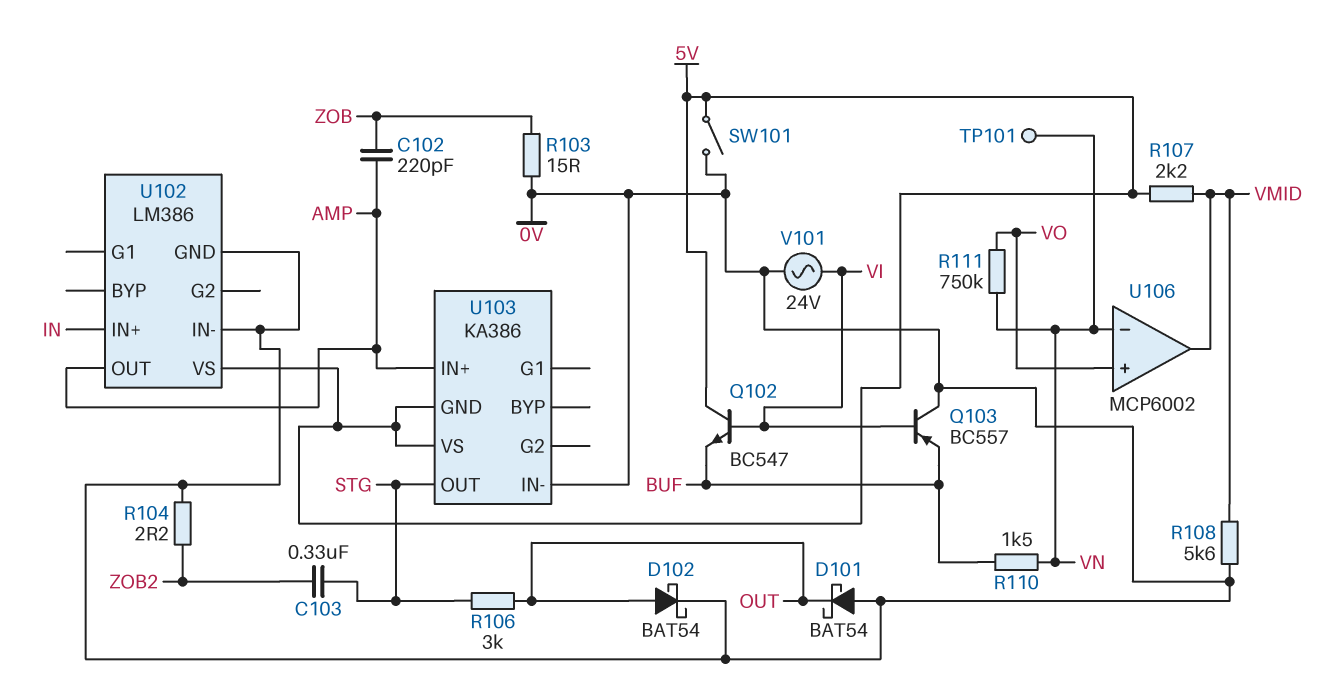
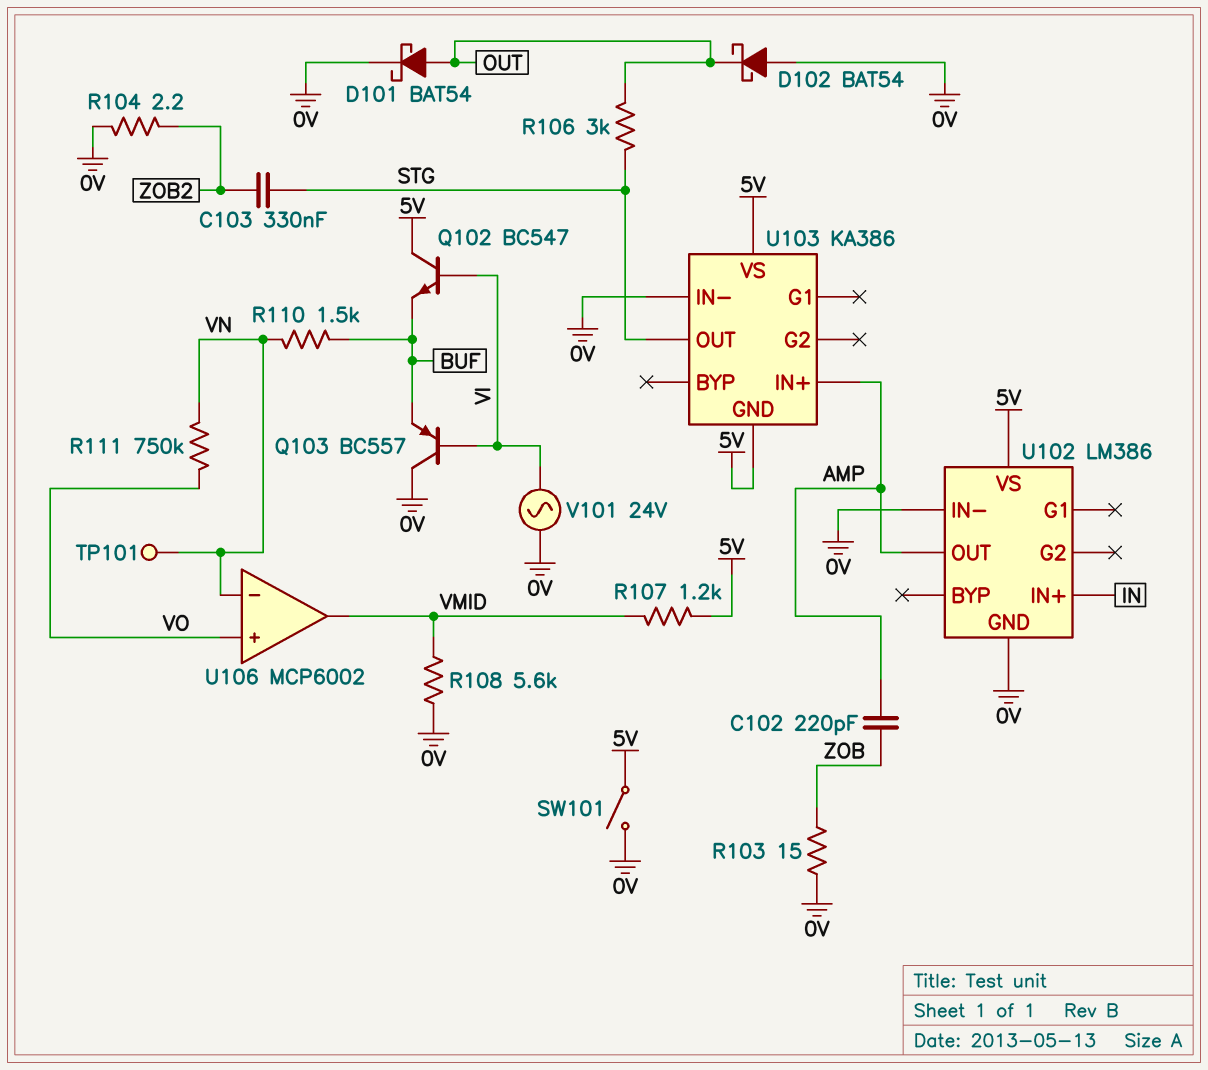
D101: schottky BAT54 (A 0V, K OUT) -> schottky BAT54 (A OUT, K 0V)
D102: schottky BAT54 (A OUT, K 0V) -> schottky BAT54 (A 0V, K OUT)
R107: 2.2k (5V, VMID) -> 1.2k (5V, VMID)

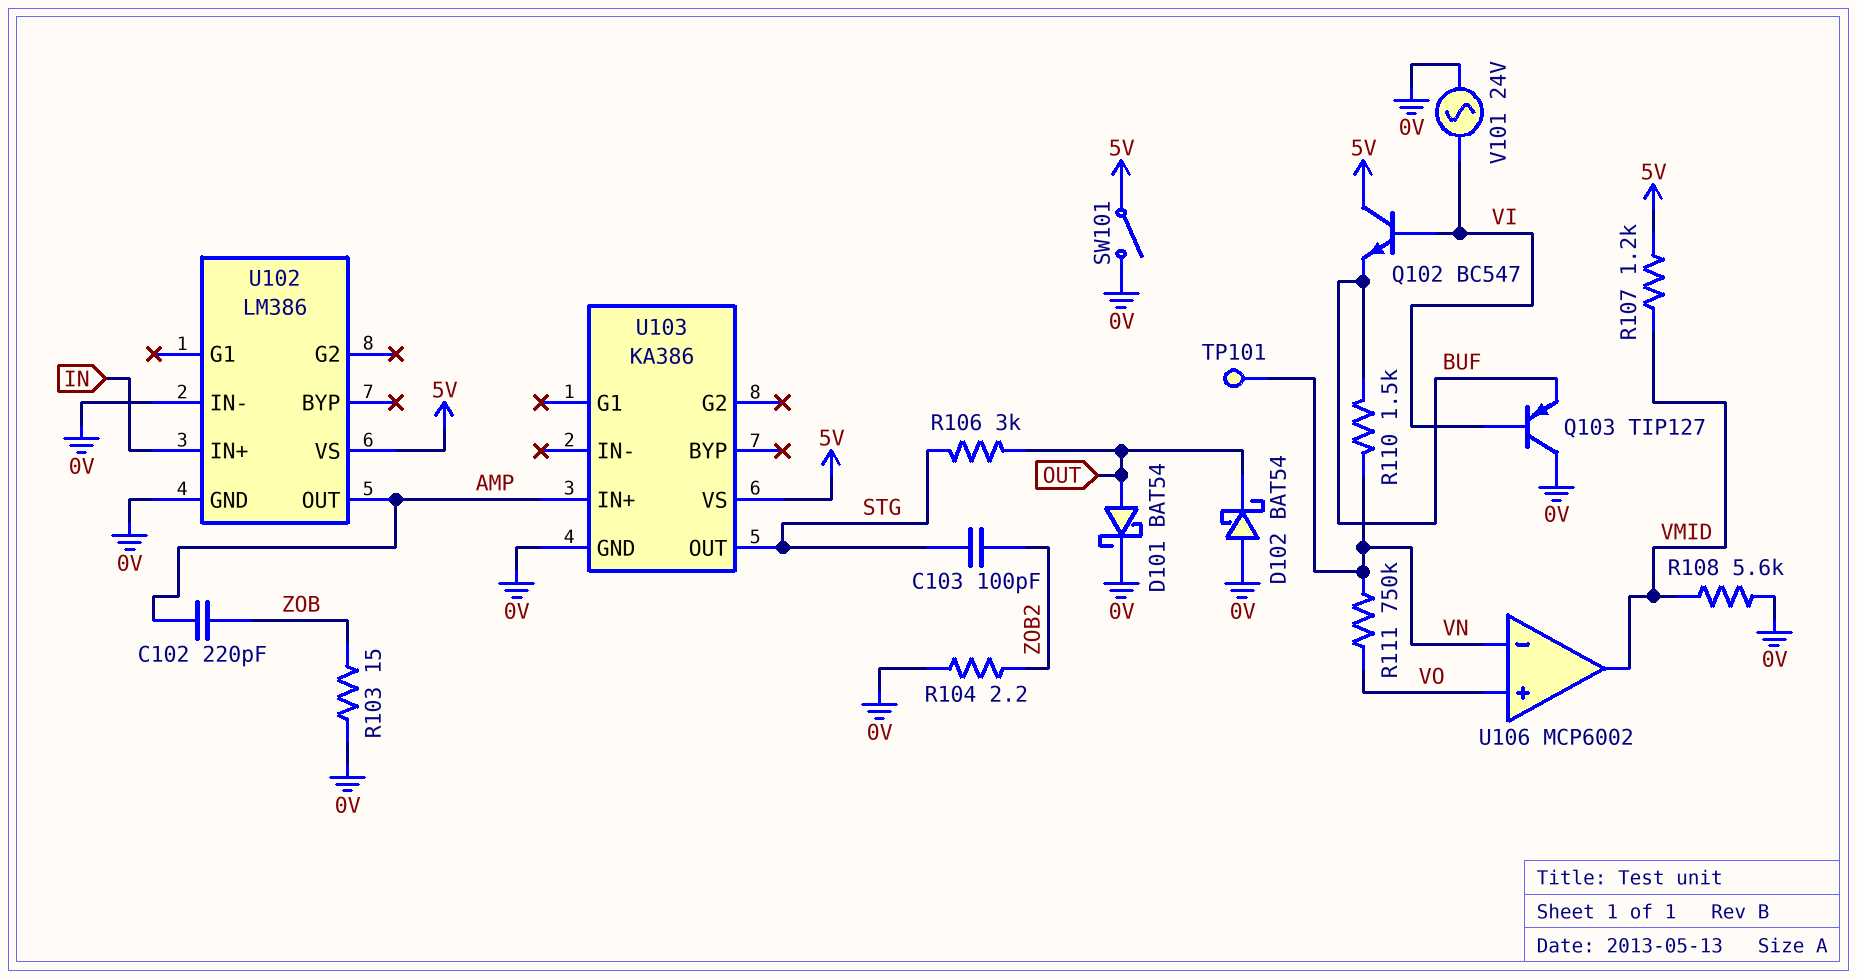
C103: 330nF (STG, ZOB2) -> 100pF (STG, ZOB2)
Q103: PNP BC557 (B VI, C 0V, E BUF) -> PNP TIP127 (B VI, C 0V, E BUF)
U103 pin GND: 5V -> 0V
U103 pin IN-: 0V -> none

